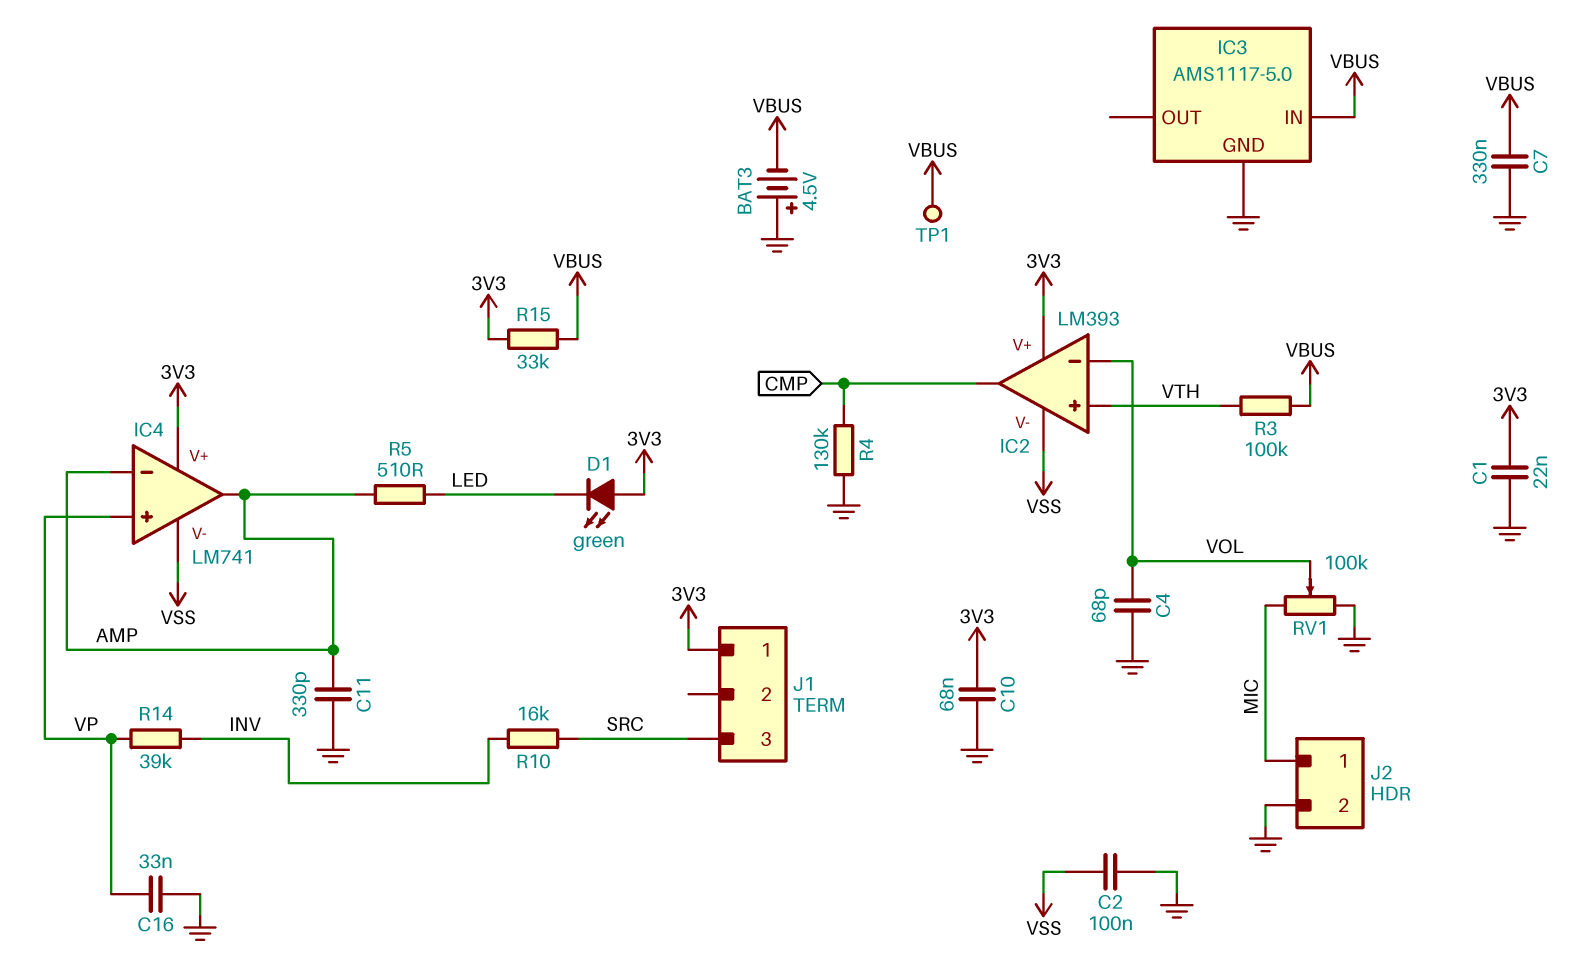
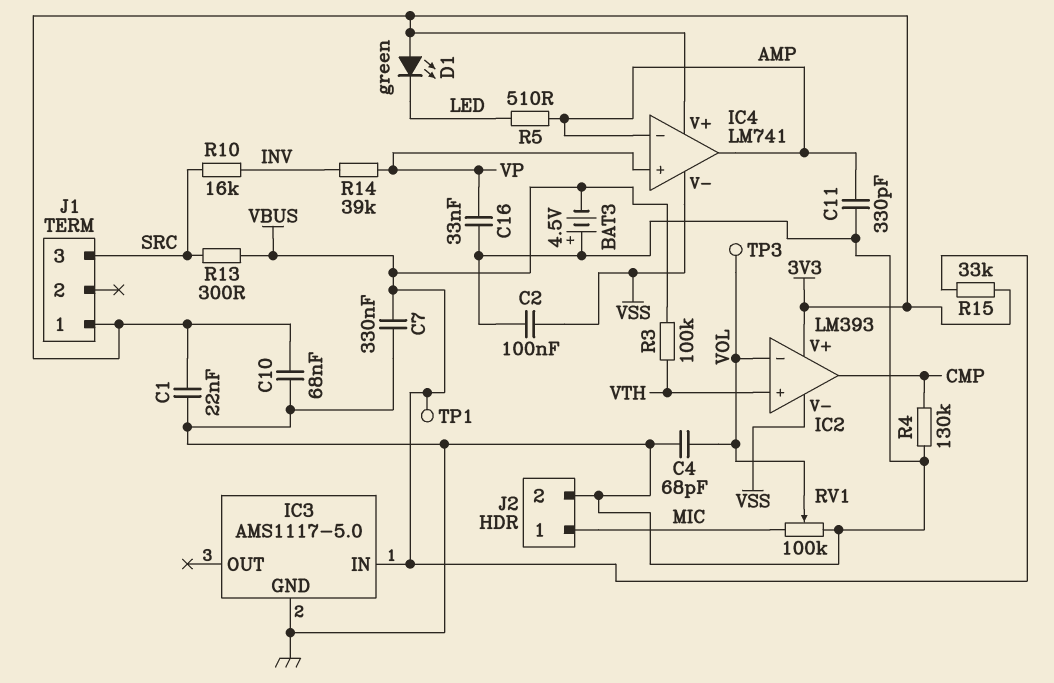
R13: none -> 300 (SRC, VBUS)
TP3: none -> test point (VOL)

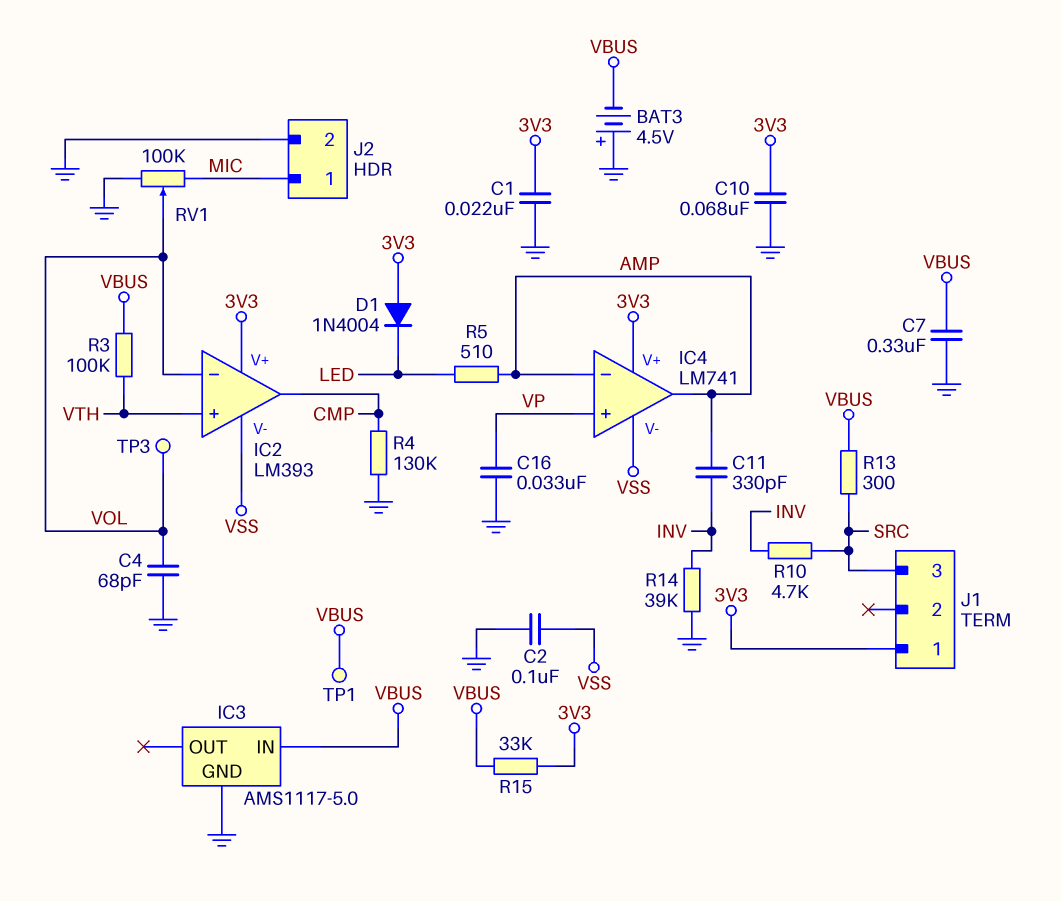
C11: 330pF (AMP, GND) -> 330pF (AMP, INV)
D1: LED green (A 3V3, K LED) -> diode 1N4004 (A 3V3, K LED)
R10: 16k (INV, SRC) -> 4.7k (INV, SRC)
R14: 39k (INV, VP) -> 39k (GND, INV)

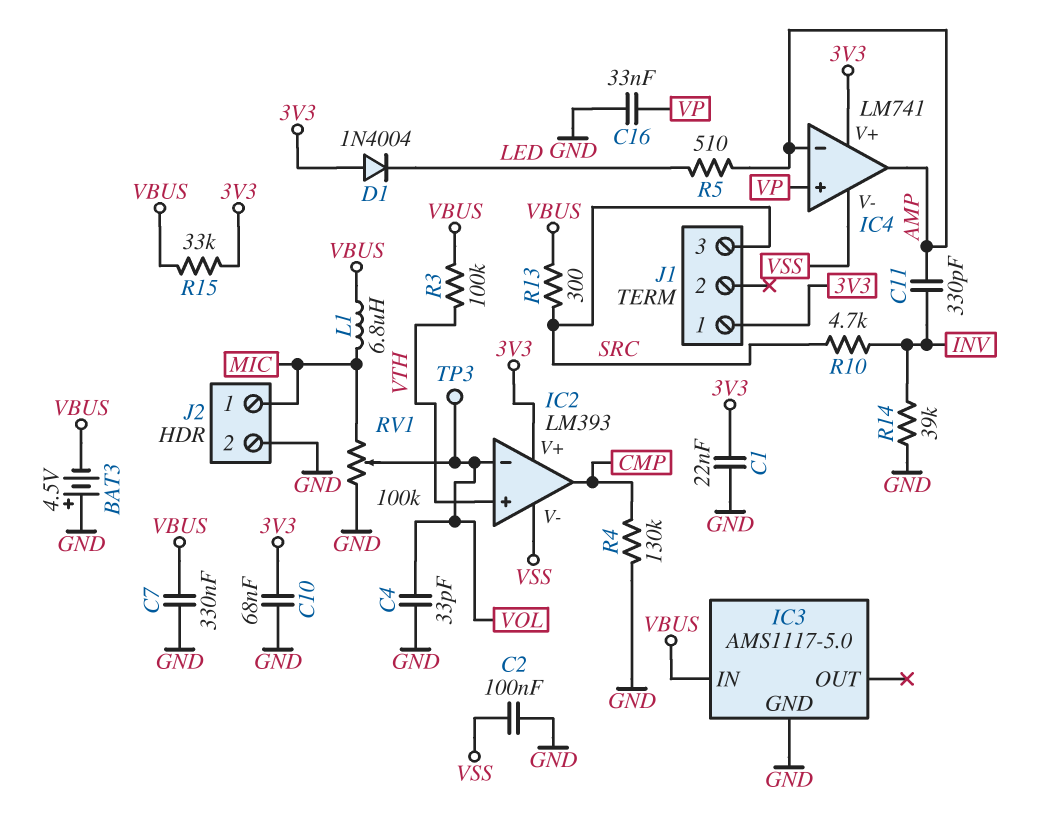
C4: 68pF (GND, VOL) -> 33pF (GND, VOL)
L1: none -> 6.8uH (MIC, VBUS)
TP1: test point (VBUS) -> none

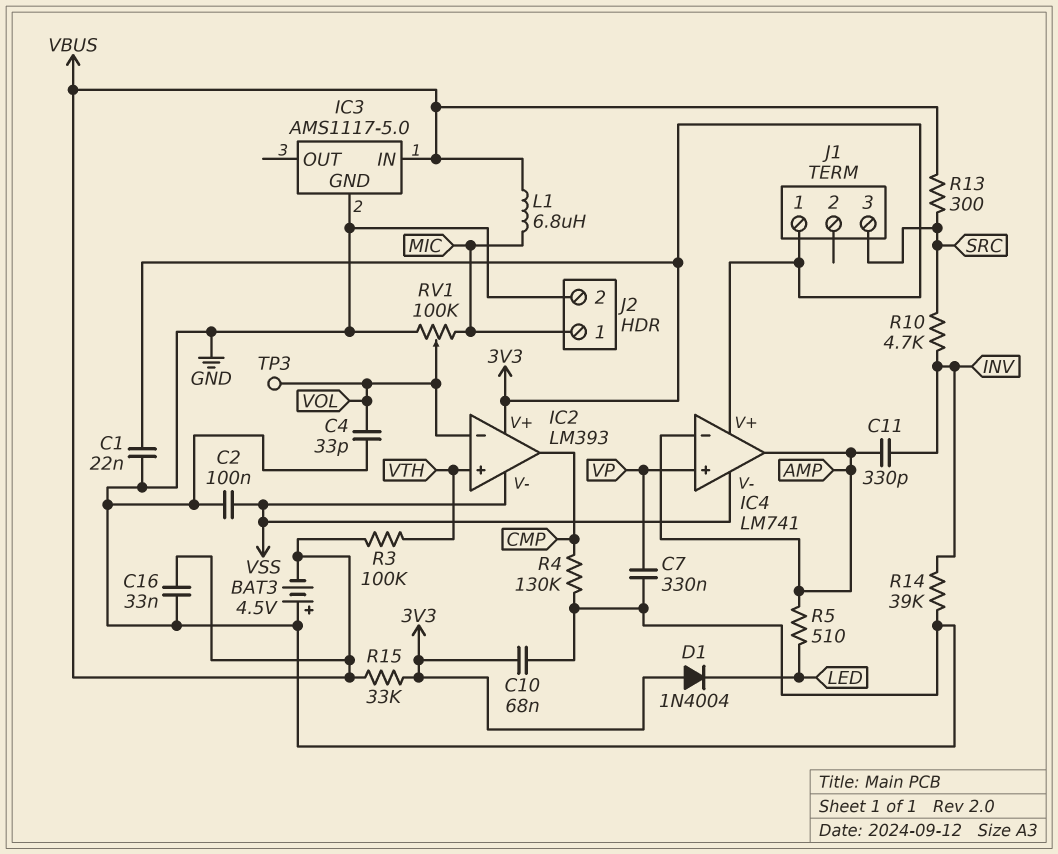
C7: 330nF (GND, VBUS) -> 330nF (GND, VP)
C16: 33nF (GND, VP) -> 33nF (GND, VBUS)

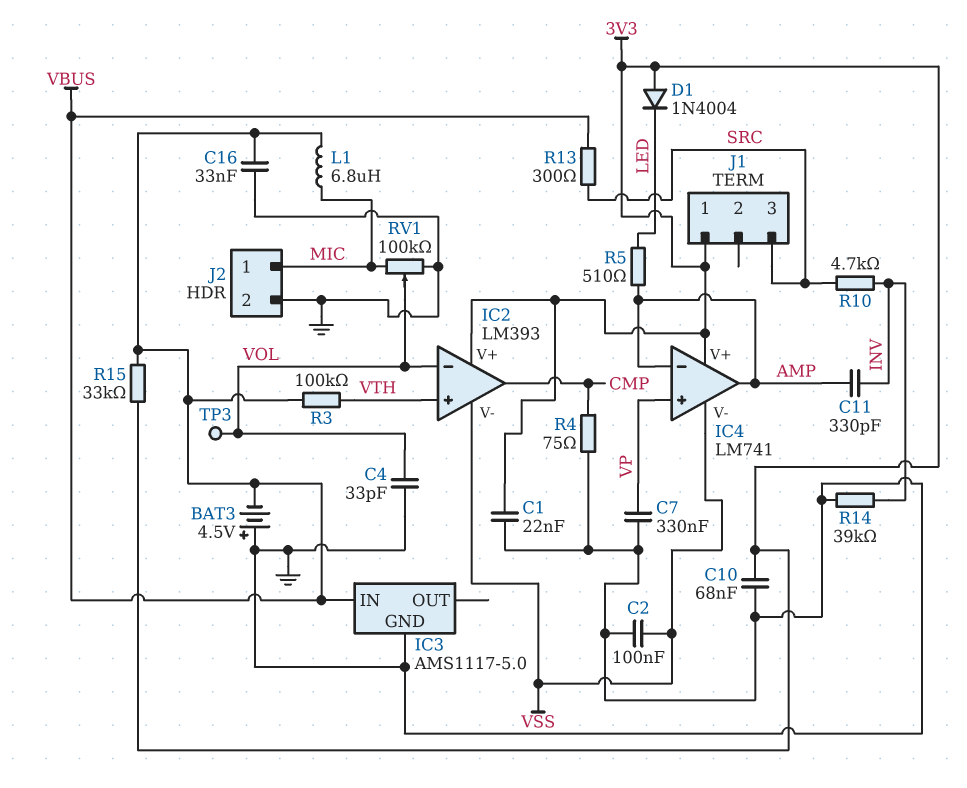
R4: 130k (CMP, GND) -> 75 (CMP, GND)

